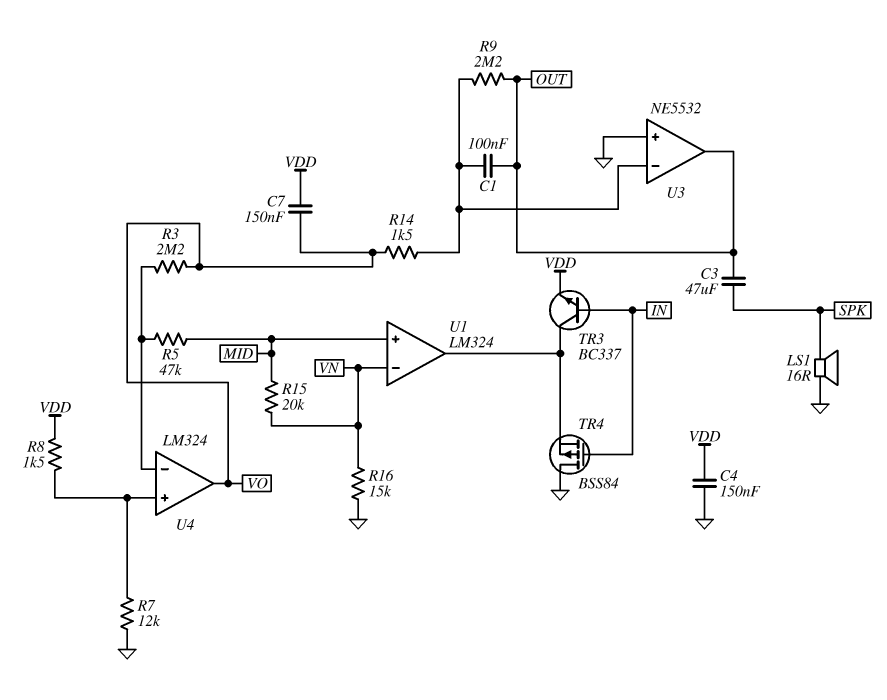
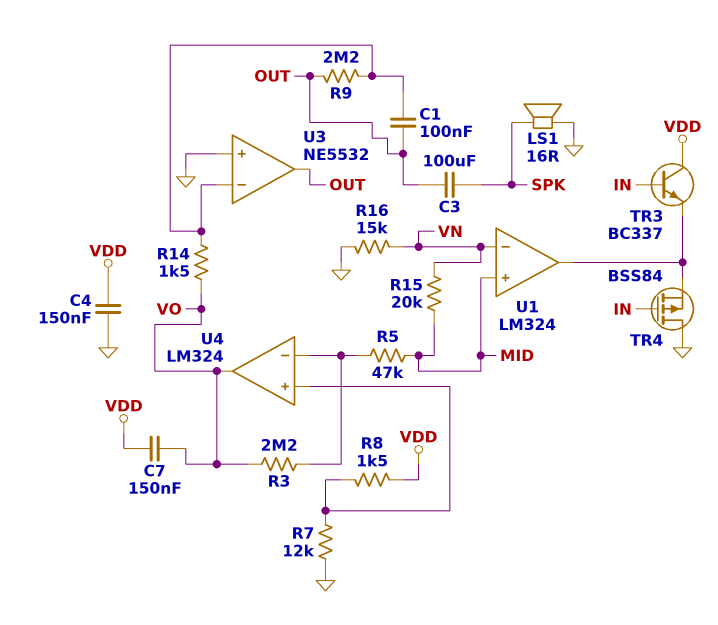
C3: 47uF (OUT, SPK) -> 100uF (OUT, SPK)
TR3: NPN BC337 (B IN, C U1/out, E VDD) -> NPN BC337 (B IN, C VDD, E U1/out)

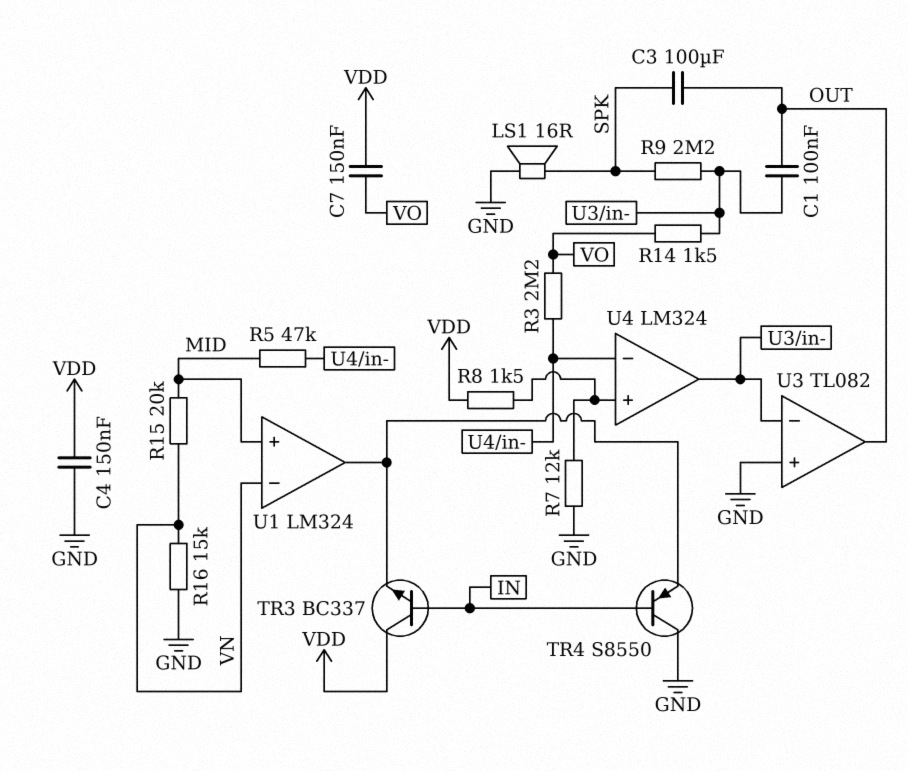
R9: 2.2M (OUT, U3/in-) -> 2.2M (SPK, U3/in-)
TR4: PMOS BSS84 (G IN, D GND, S U1/out) -> PNP S8550 (B IN, C GND, E U1/out)
U3: NE5532 -> TL082
U4 pin out: VO -> U3/in-

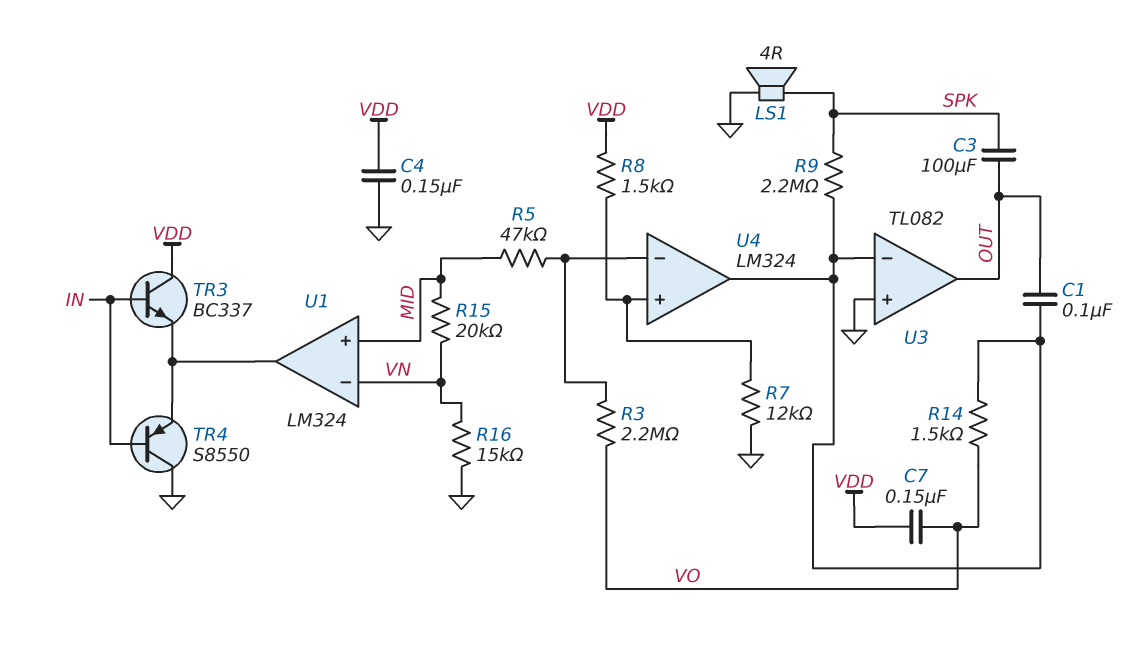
LS1: speaker 16R (GND, SPK) -> speaker 4R (GND, SPK)

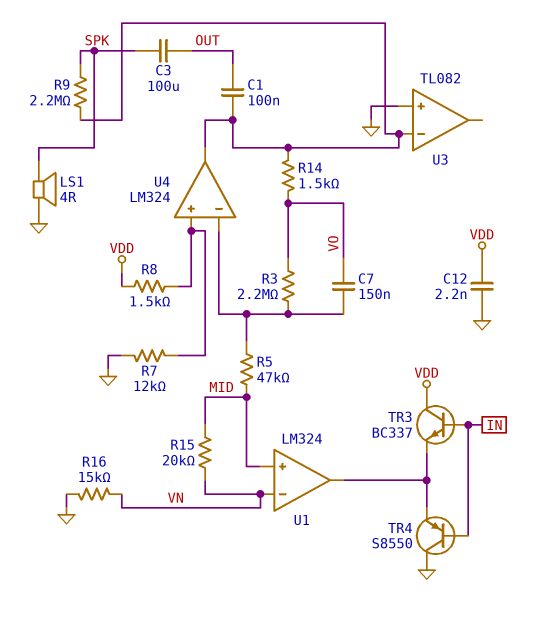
C4: 150nF (GND, VDD) -> none
C7: 150nF (VDD, VO) -> 150nF (U4/in-, VO)
C12: none -> 2.2nF (GND, VDD)
U3 pin out: OUT -> none

